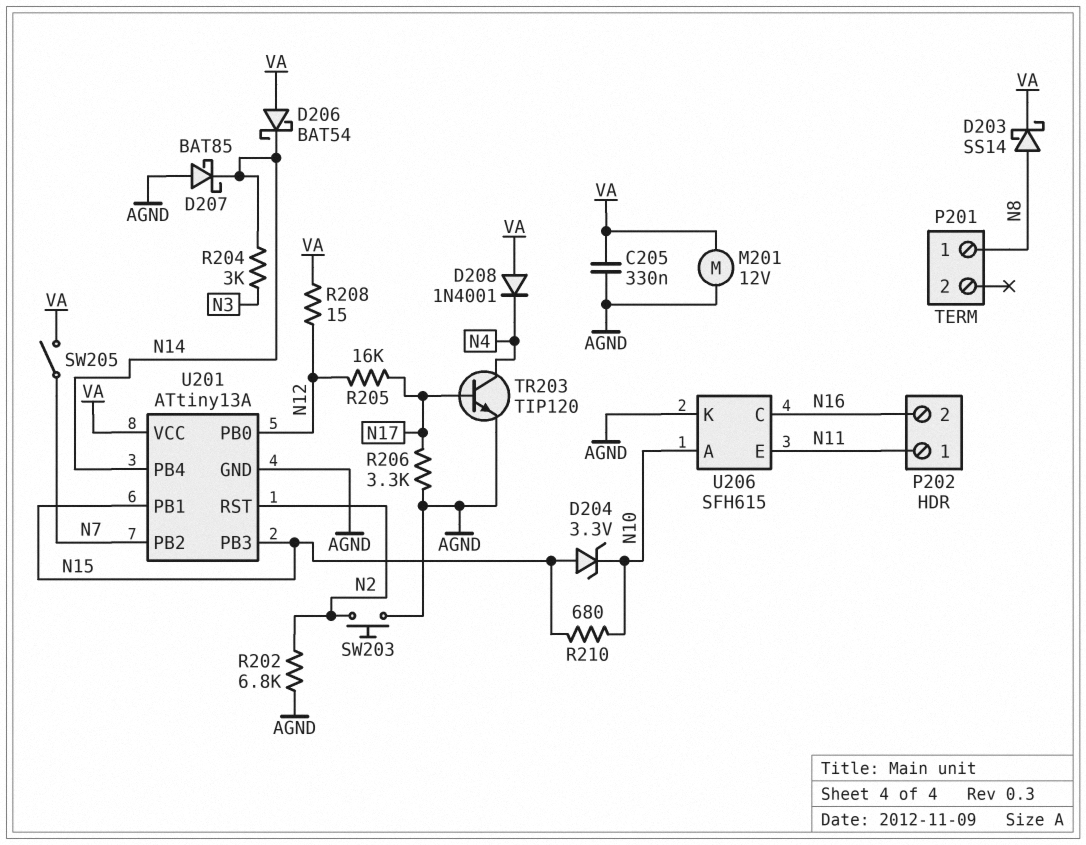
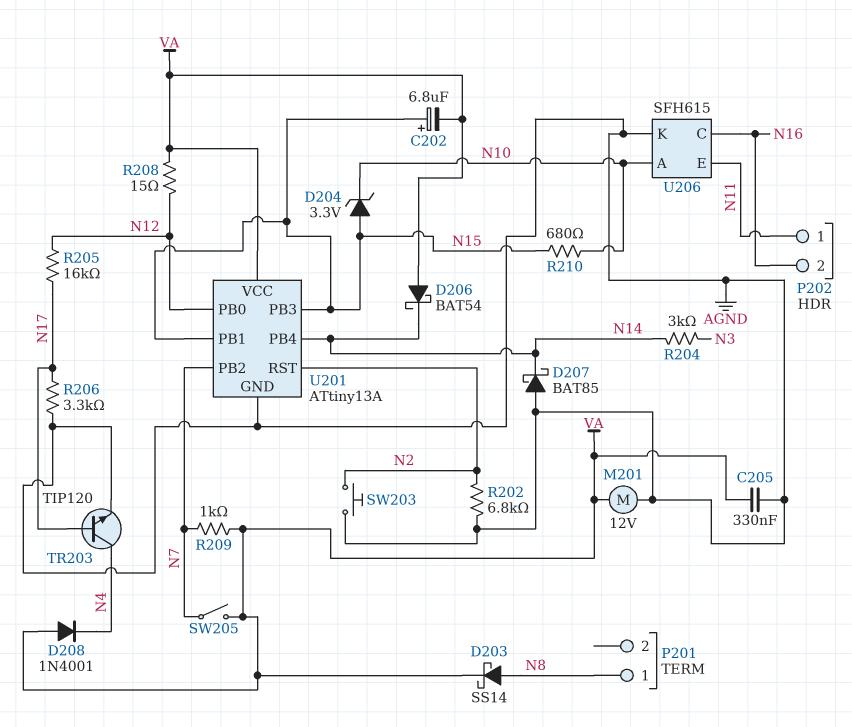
C202: none -> 6.8uF (plus N15, minus VA)
R209: none -> 1k (N7, VA)

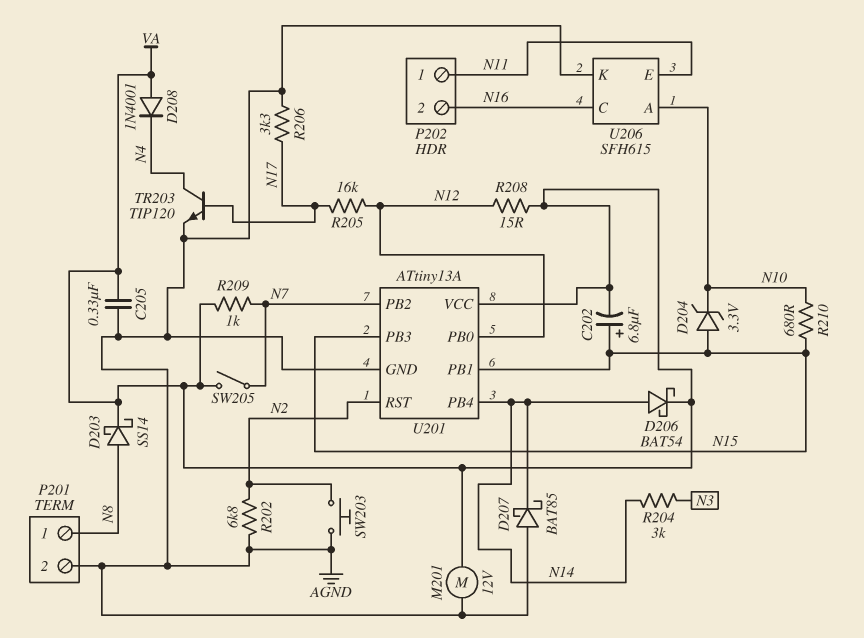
D206: schottky BAT54 (A VA, K N14) -> schottky BAT54 (A N14, K VA)
P201 pin 2: none -> AGND

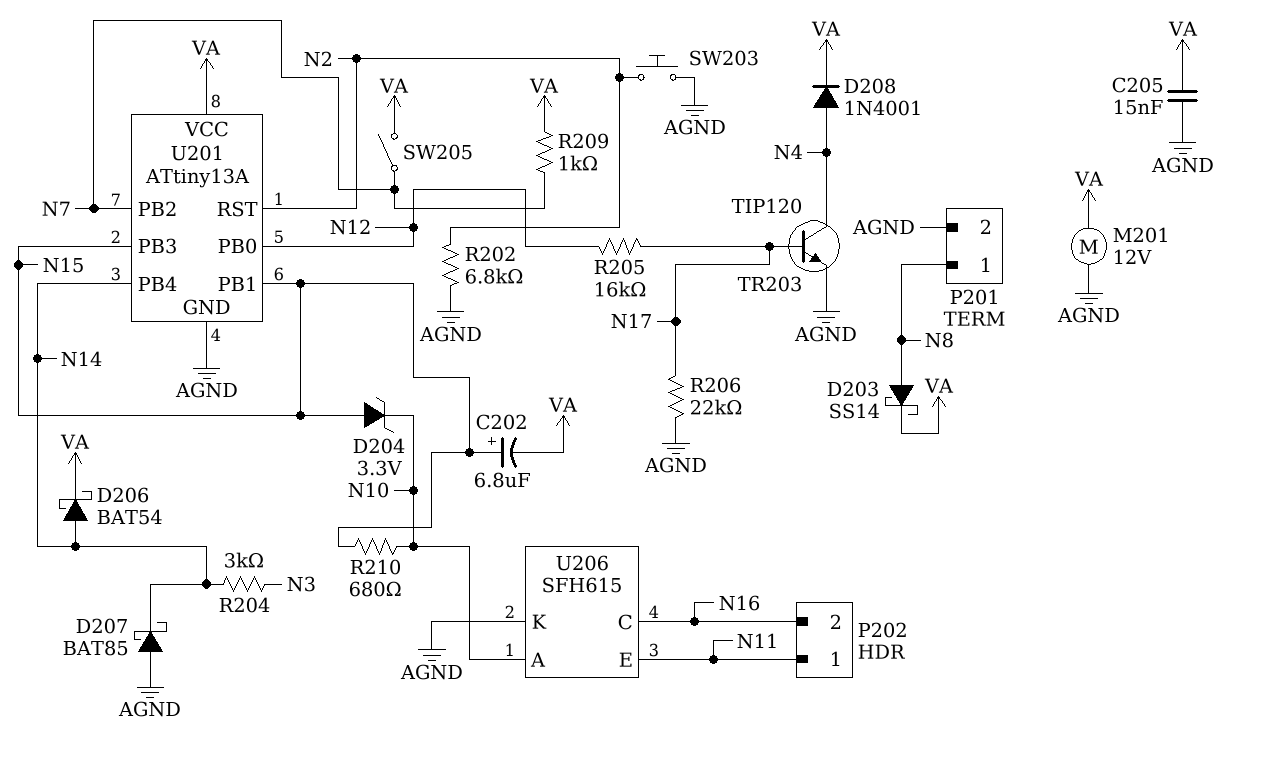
C205: 330nF (AGND, VA) -> 15nF (AGND, VA)
D208: diode 1N4001 (A VA, K N4) -> diode 1N4001 (A N4, K VA)
R206: 3.3k (AGND, N17) -> 22k (AGND, N17)
R208: 15 (N12, VA) -> none

